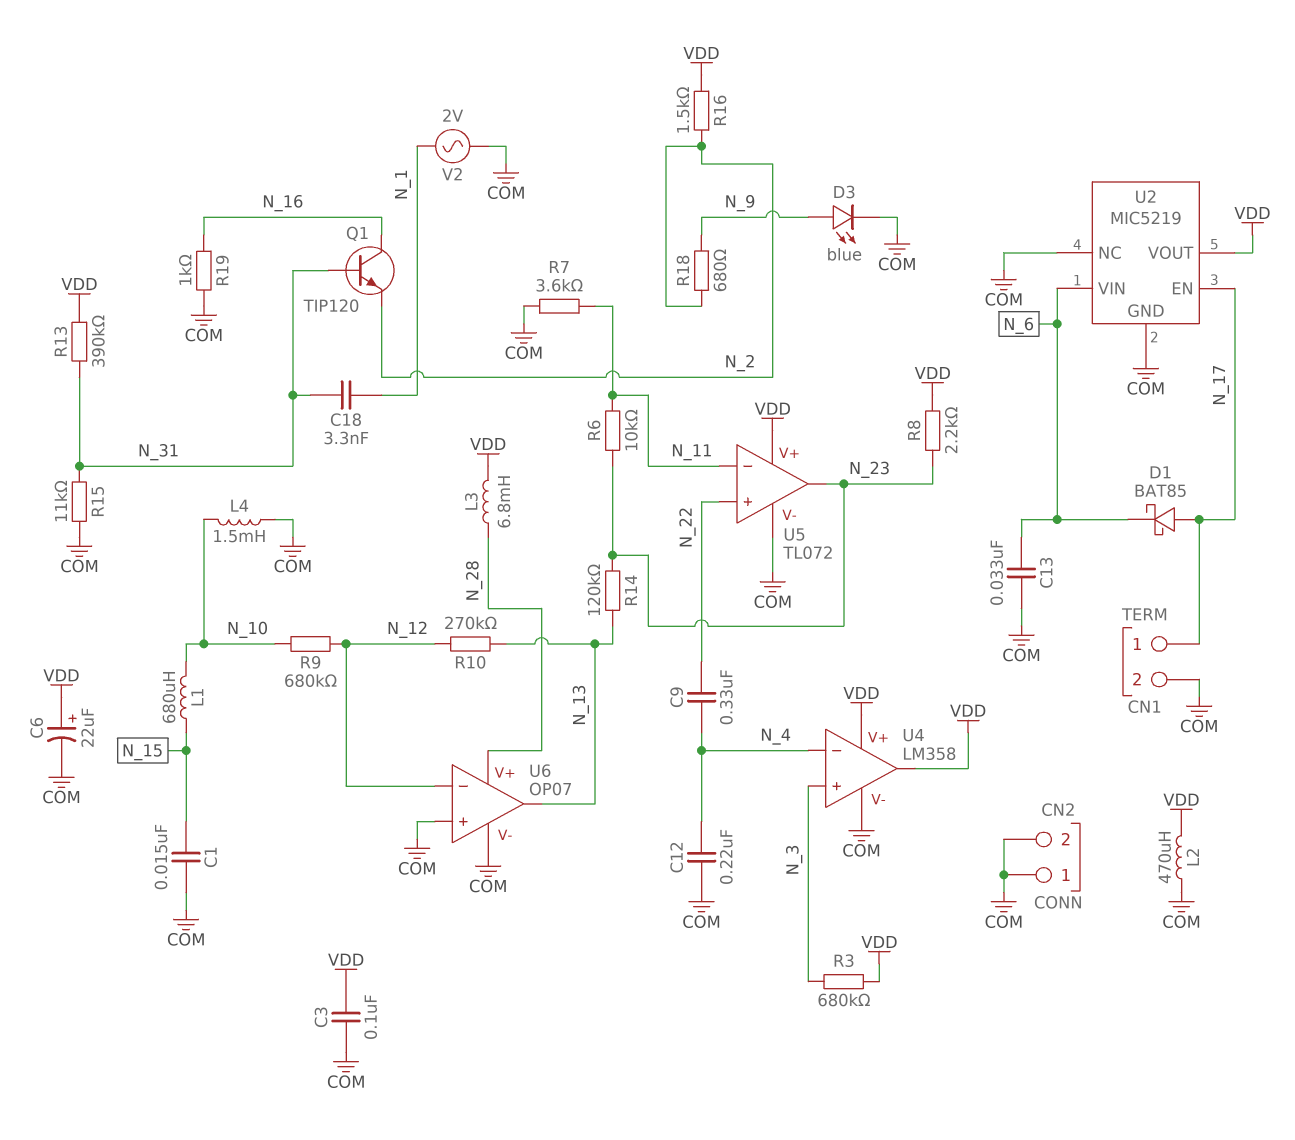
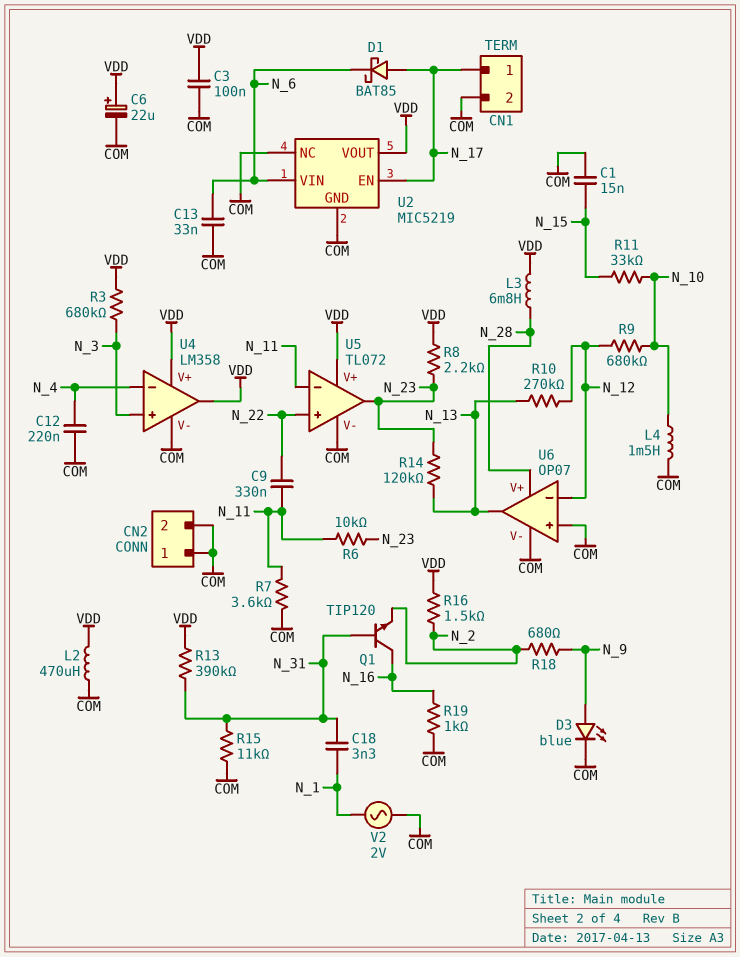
C9: 330nF (N_4, N_22) -> 330nF (N_11, N_22)
L1: 680uH (N_10, N_15) -> none
R11: none -> 33k (N_10, N_15)

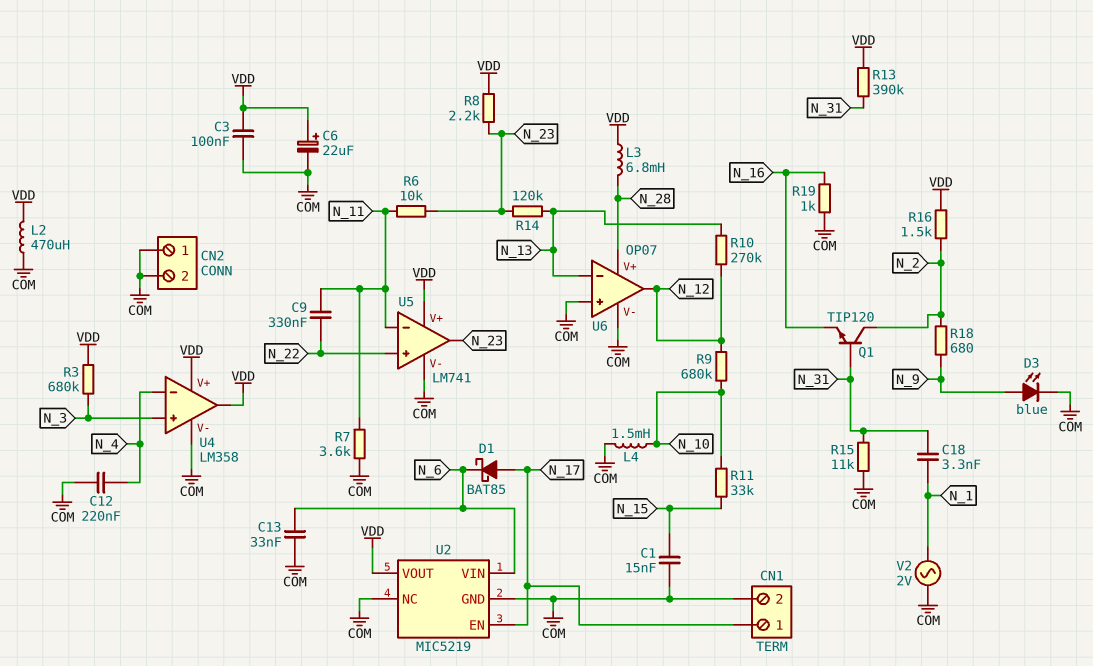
Q1: NPN TIP120 (B N_31, C N_16, E N_2) -> NPN TIP120 (B N_31, C N_2, E N_16)
U5: TL072 -> LM741
U6 pin in-: N_12 -> N_13
U6 pin out: N_13 -> N_12

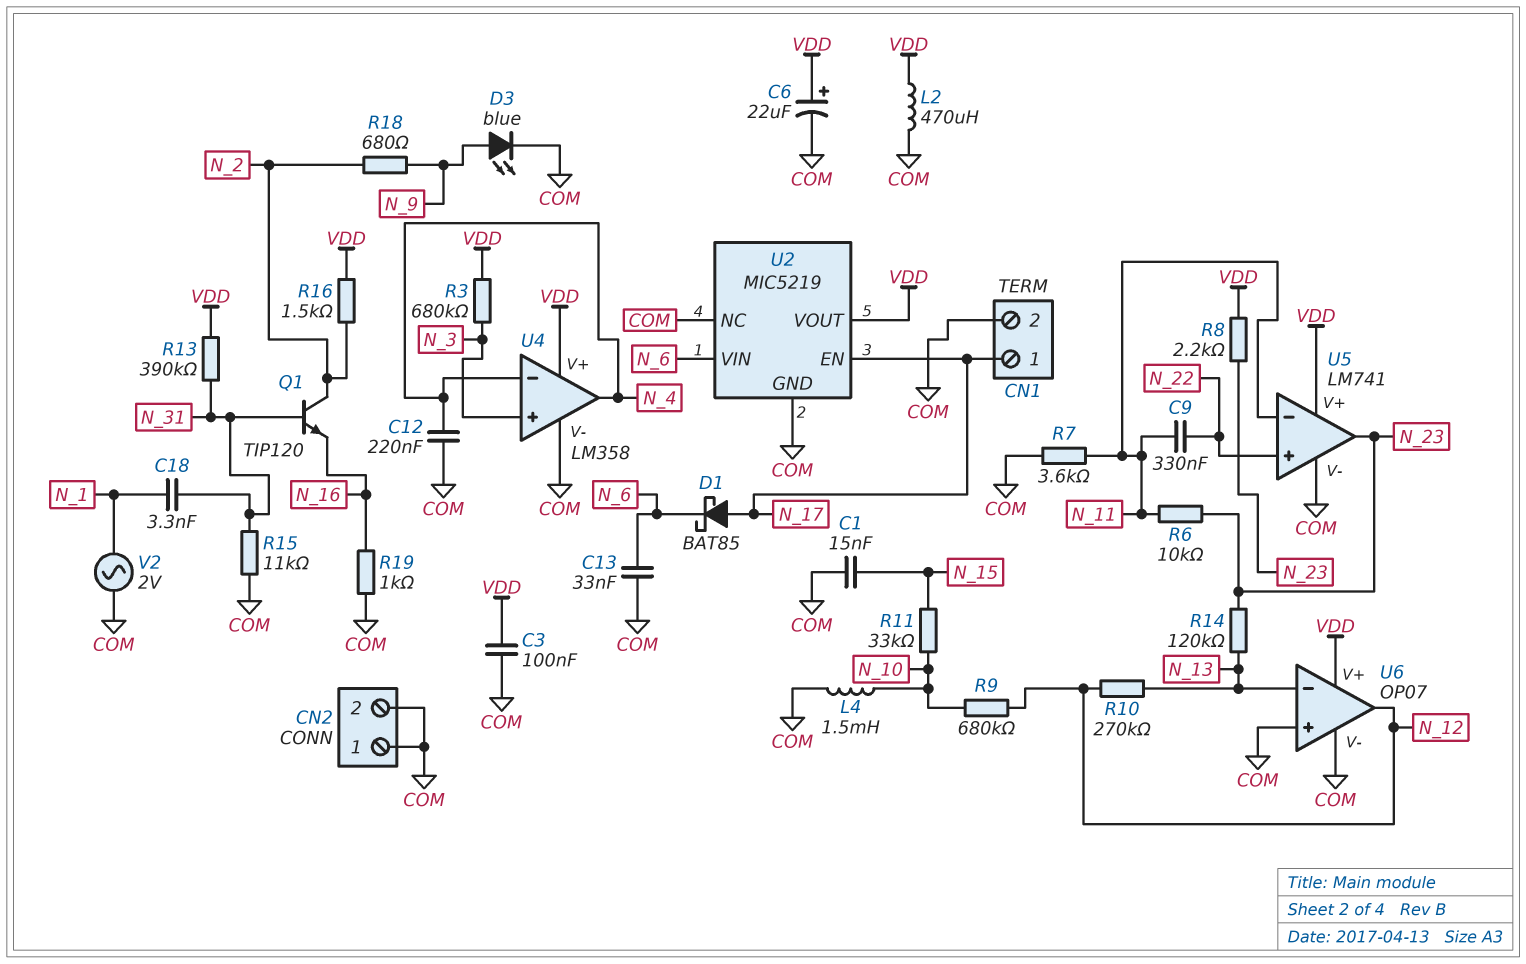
L3: 6.8mH (N_28, VDD) -> none
U4 pin out: VDD -> N_4
U6 pin V+: N_28 -> VDD

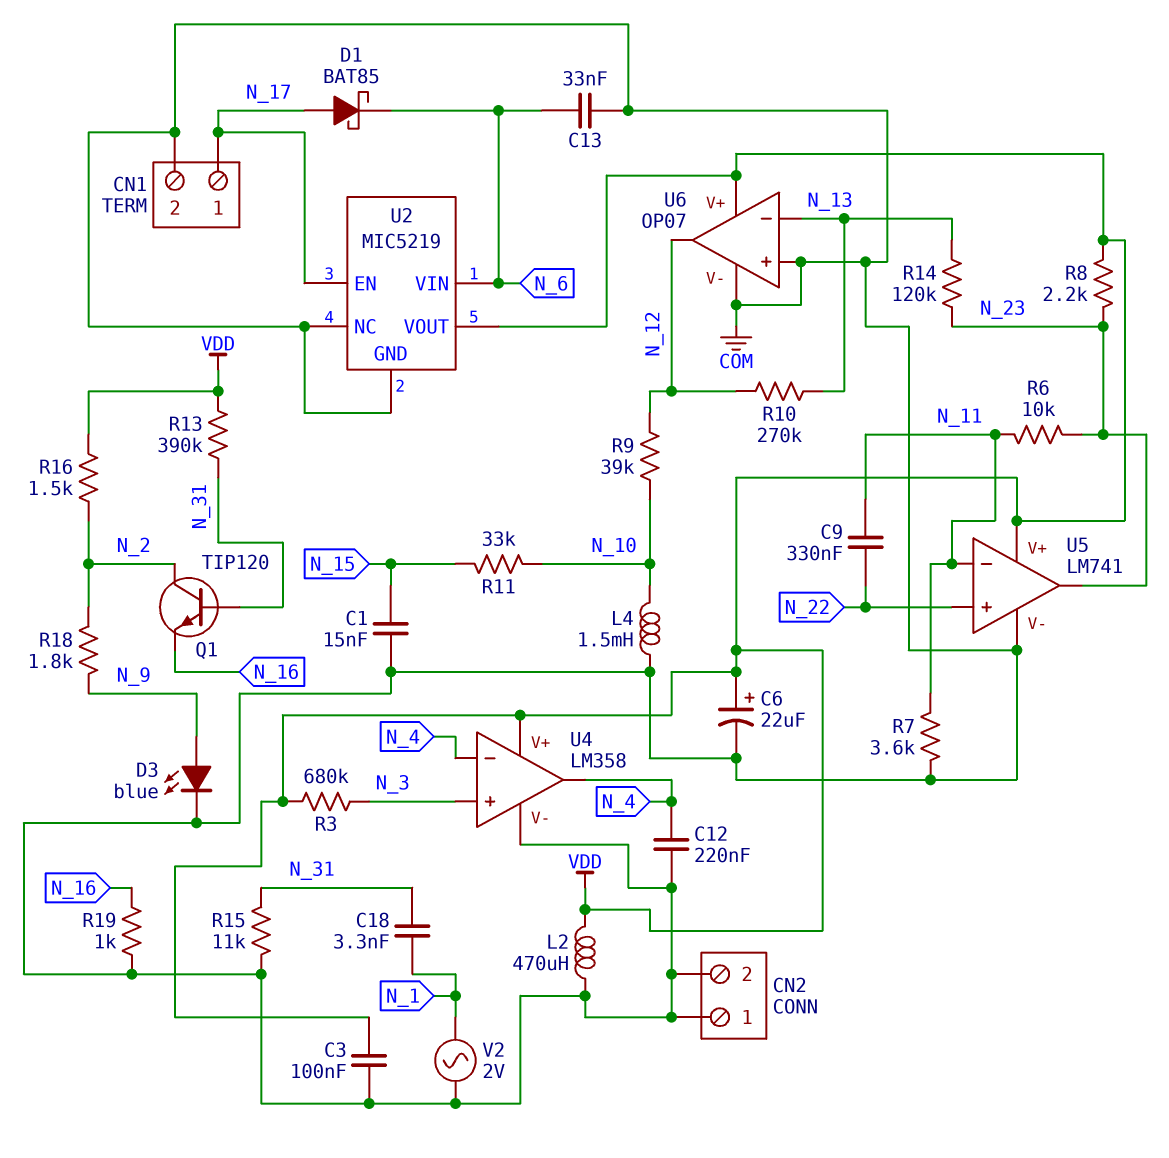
R9: 680k (N_10, N_12) -> 39k (N_10, N_12)
R18: 680 (N_2, N_9) -> 1.8k (N_2, N_9)

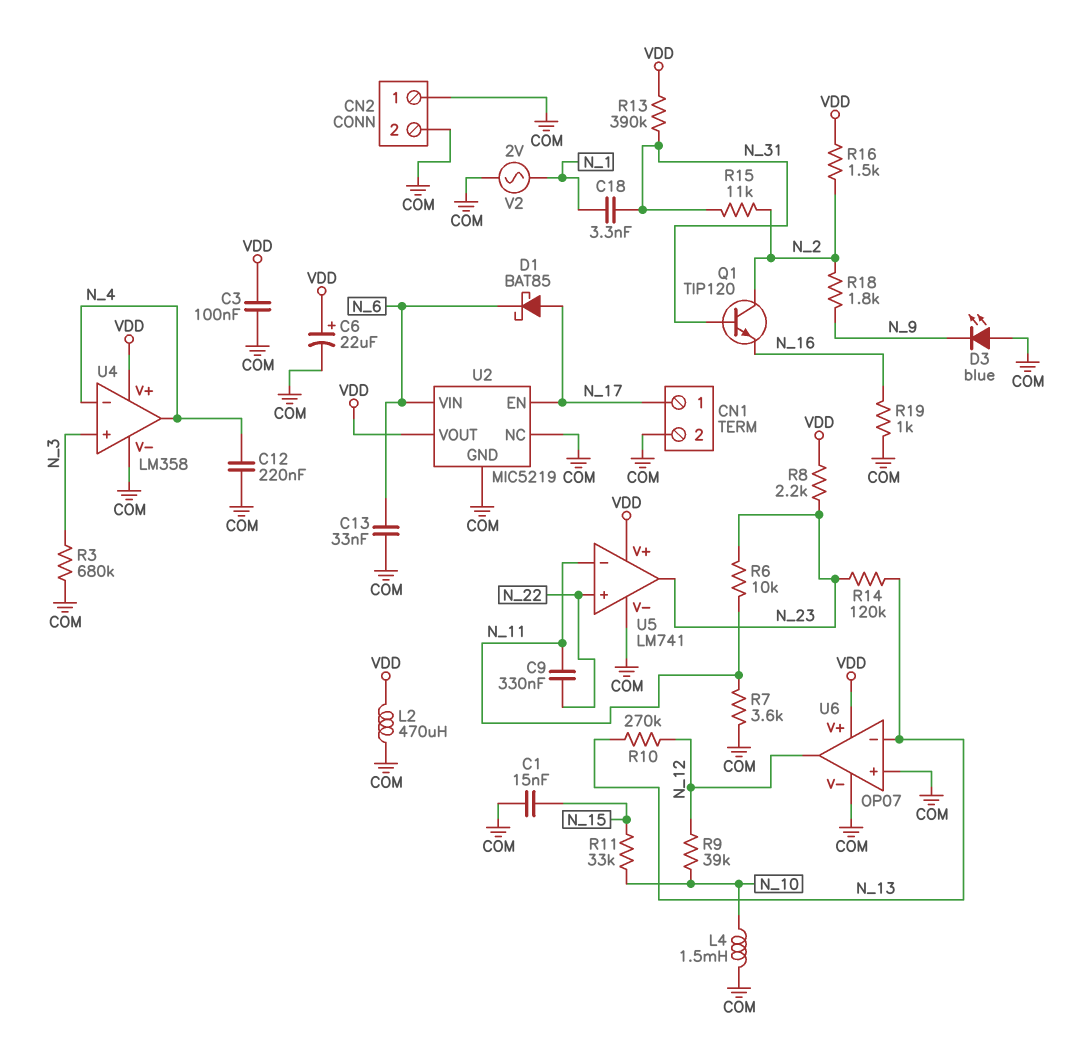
D3: LED blue (A N_9, K COM) -> LED blue (A COM, K N_9)
R3: 680k (N_3, VDD) -> 680k (COM, N_3)
R15: 11k (COM, N_31) -> 11k (N_2, N_31)

